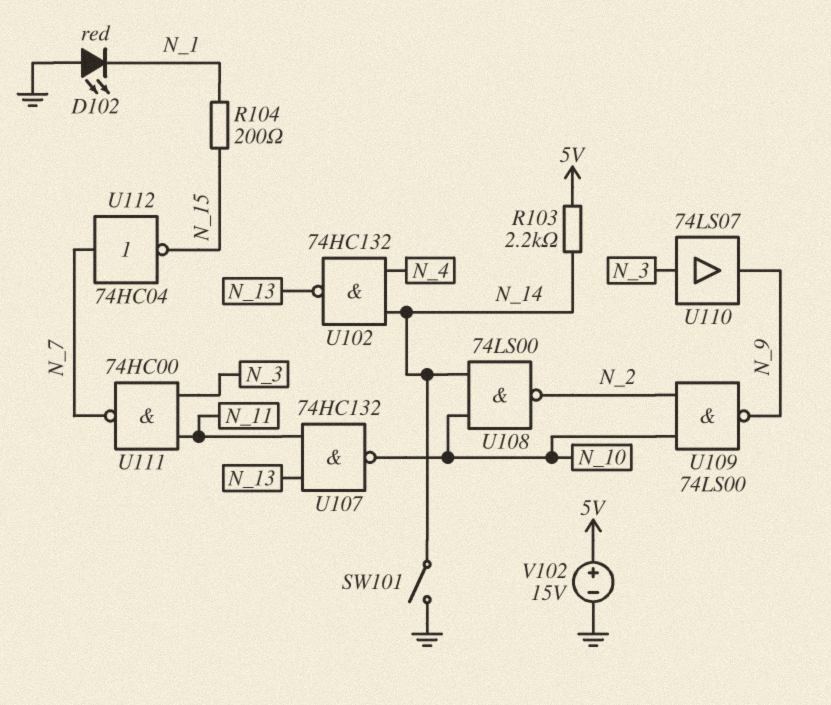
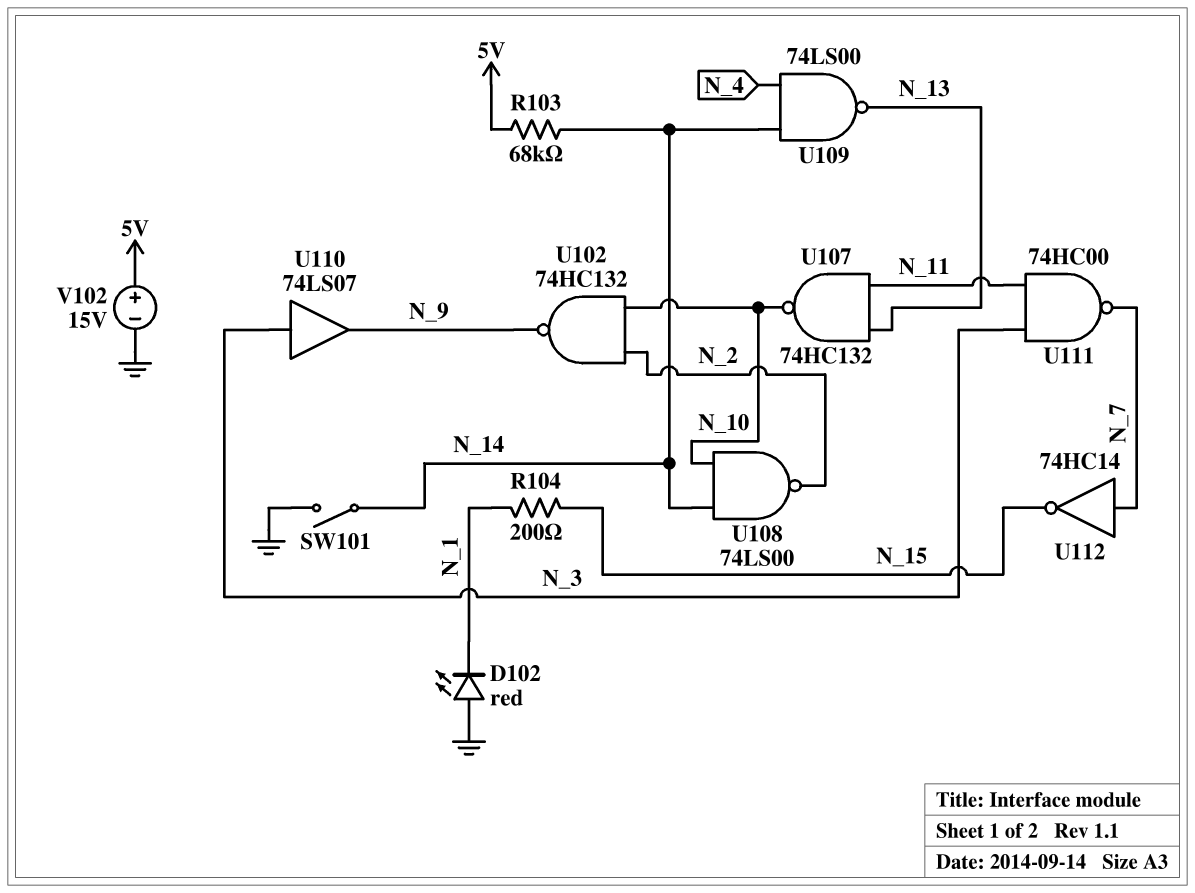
R103: 2.2k (5V, N_14) -> 68k (5V, N_14)
U102: NAND 74HC132 (in N_4, in N_14, out N_13) -> NAND 74HC132 (in N_2, in N_10, out N_9)
U109: NAND 74LS00 (in N_2, in N_10, out N_9) -> NAND 74LS00 (in N_4, in N_14, out N_13)
U112: NOT 74HC04 (in N_7, out N_15) -> NOT 74HC14 (in N_7, out N_15)

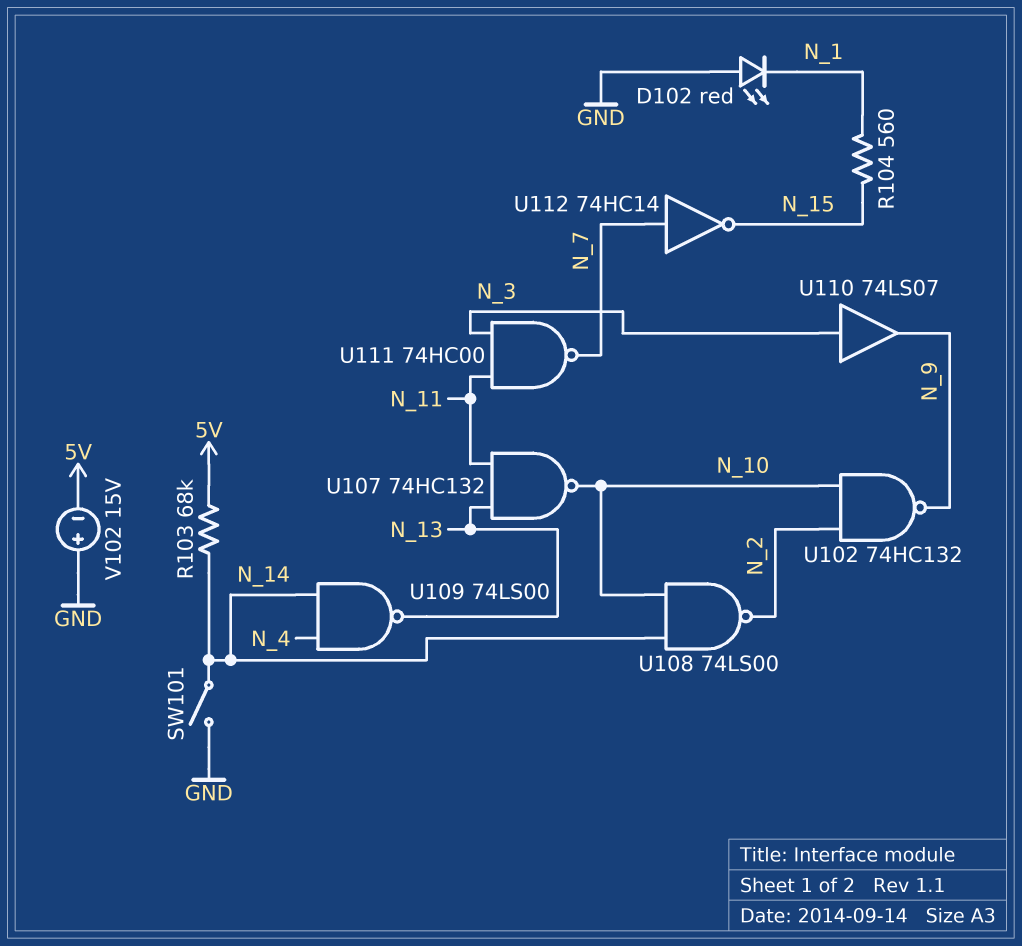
R104: 200 (N_1, N_15) -> 560 (N_1, N_15)
V102: 15V (plus 5V, minus GND) -> 15V (plus GND, minus 5V)

